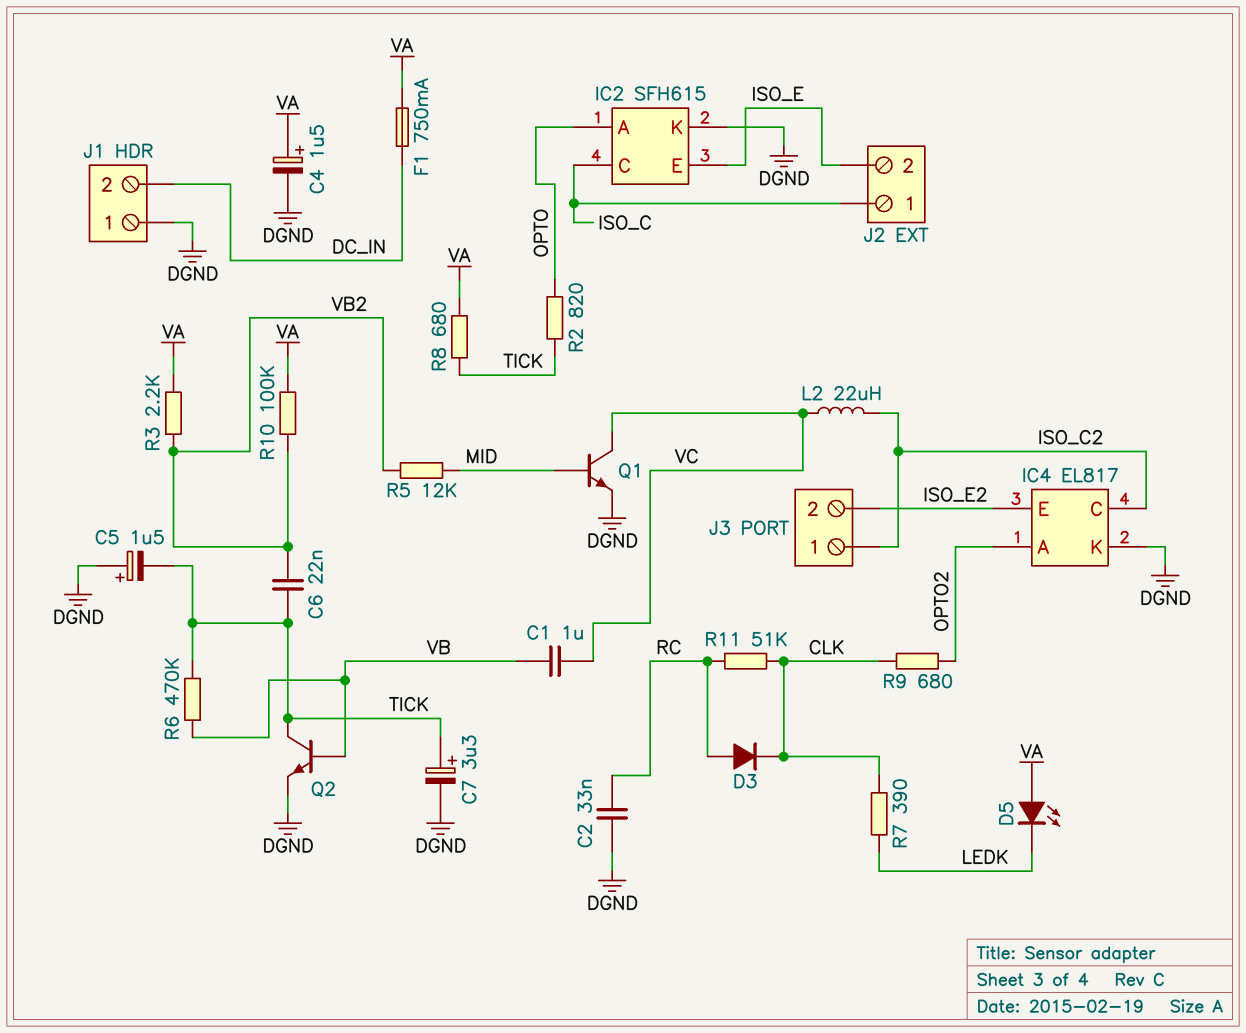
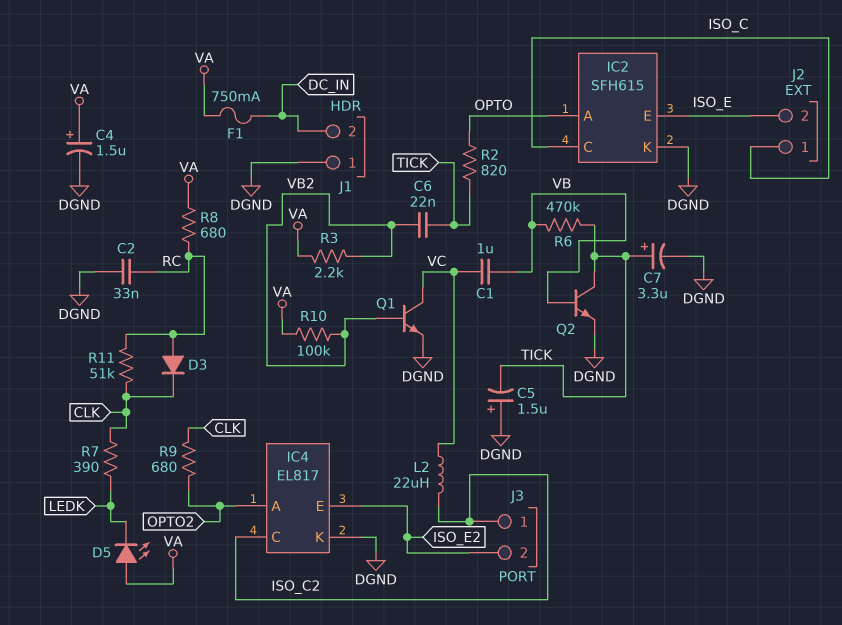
Q1: NPN (B MID, C VC, E DGND) -> NPN (B VB2, C VC, E DGND)
R5: 12k (MID, VB2) -> none
R8: 680 (TICK, VA) -> 680 (RC, VA)

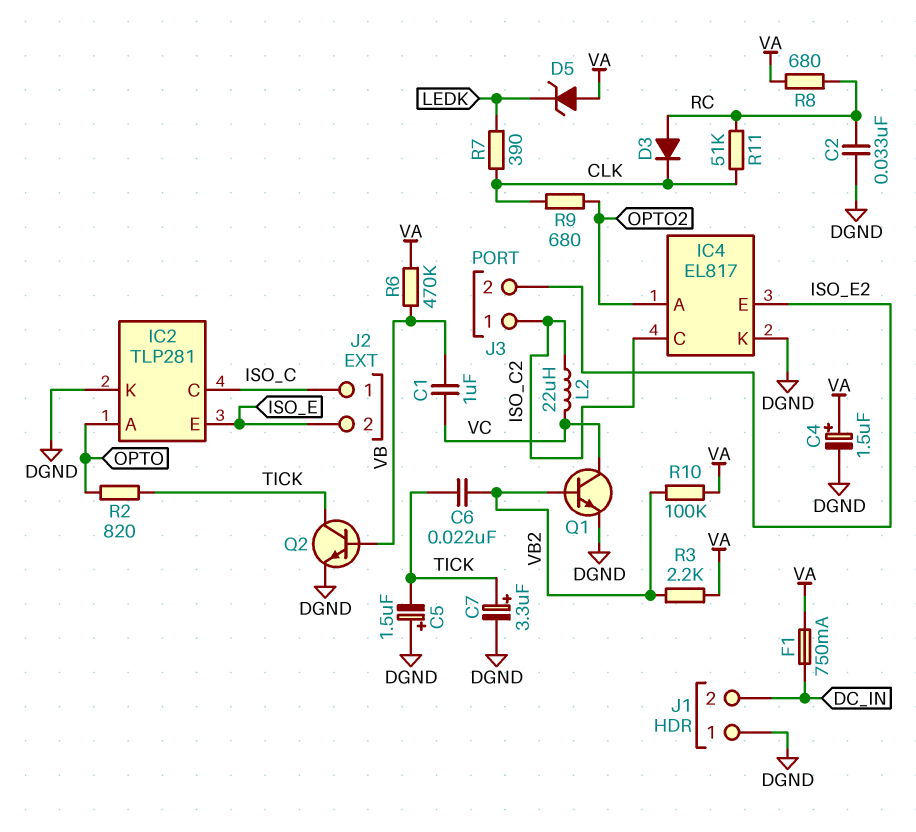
D5: LED (A VA, K LEDK) -> zener (A VA, K LEDK)
IC2: SFH615 -> TLP281
R6: 470k (TICK, VB) -> 470k (VA, VB)

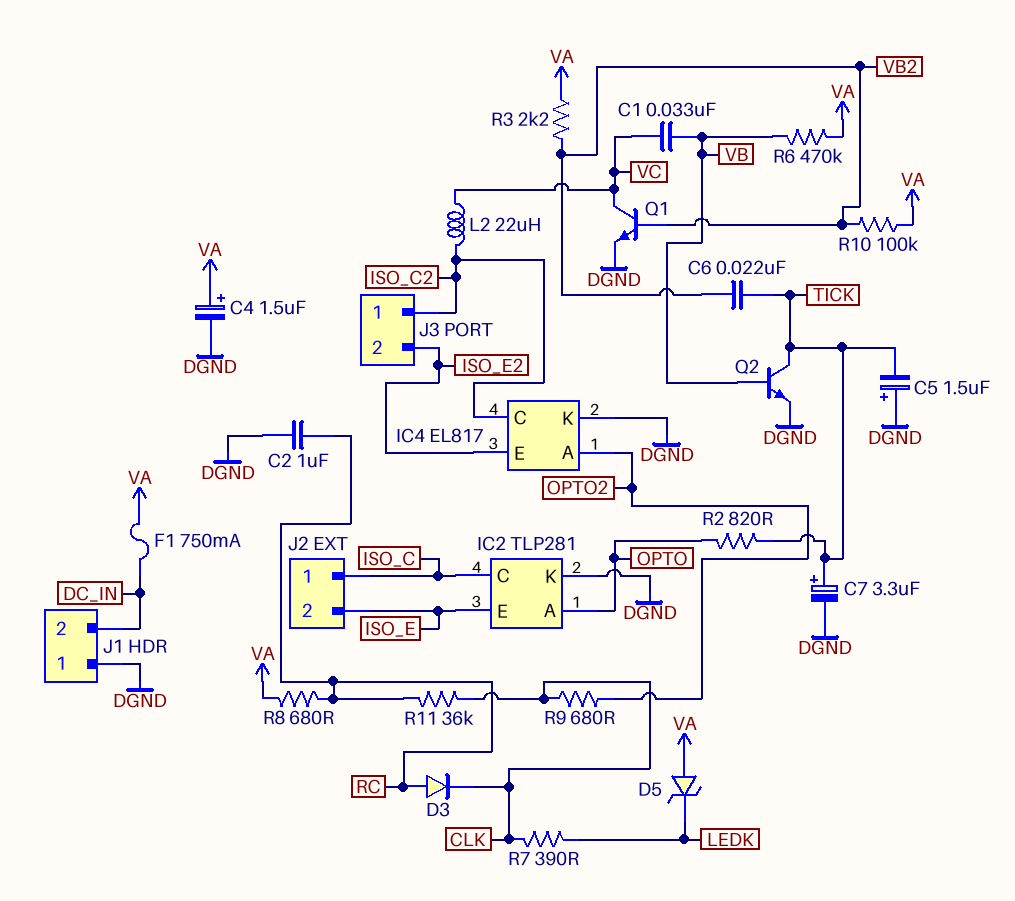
C1: 1uF (VB, VC) -> 33nF (VB, VC)
C2: 33nF (DGND, RC) -> 1uF (DGND, RC)
R11: 51k (CLK, RC) -> 36k (CLK, RC)

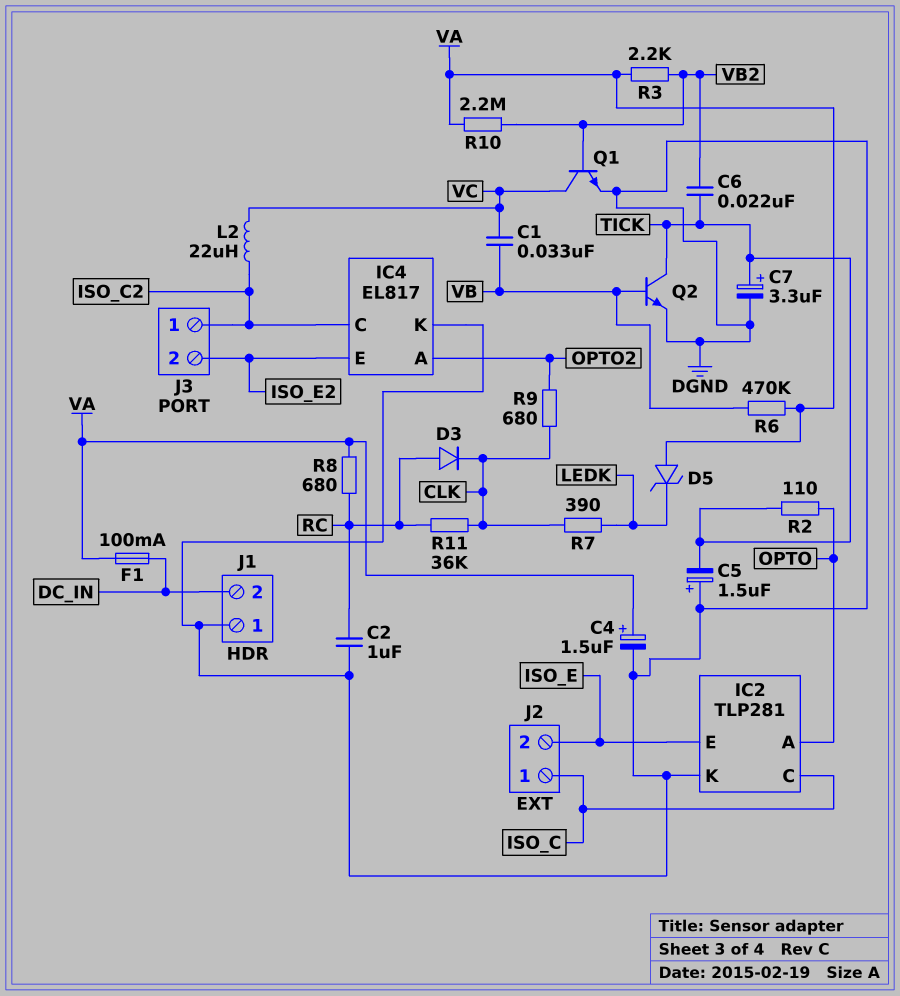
F1: 750mA (DC_IN, VA) -> 100mA (DC_IN, VA)
R2: 820 (OPTO, TICK) -> 110 (OPTO, TICK)
R10: 100k (VA, VB2) -> 2.2M (VA, VB2)

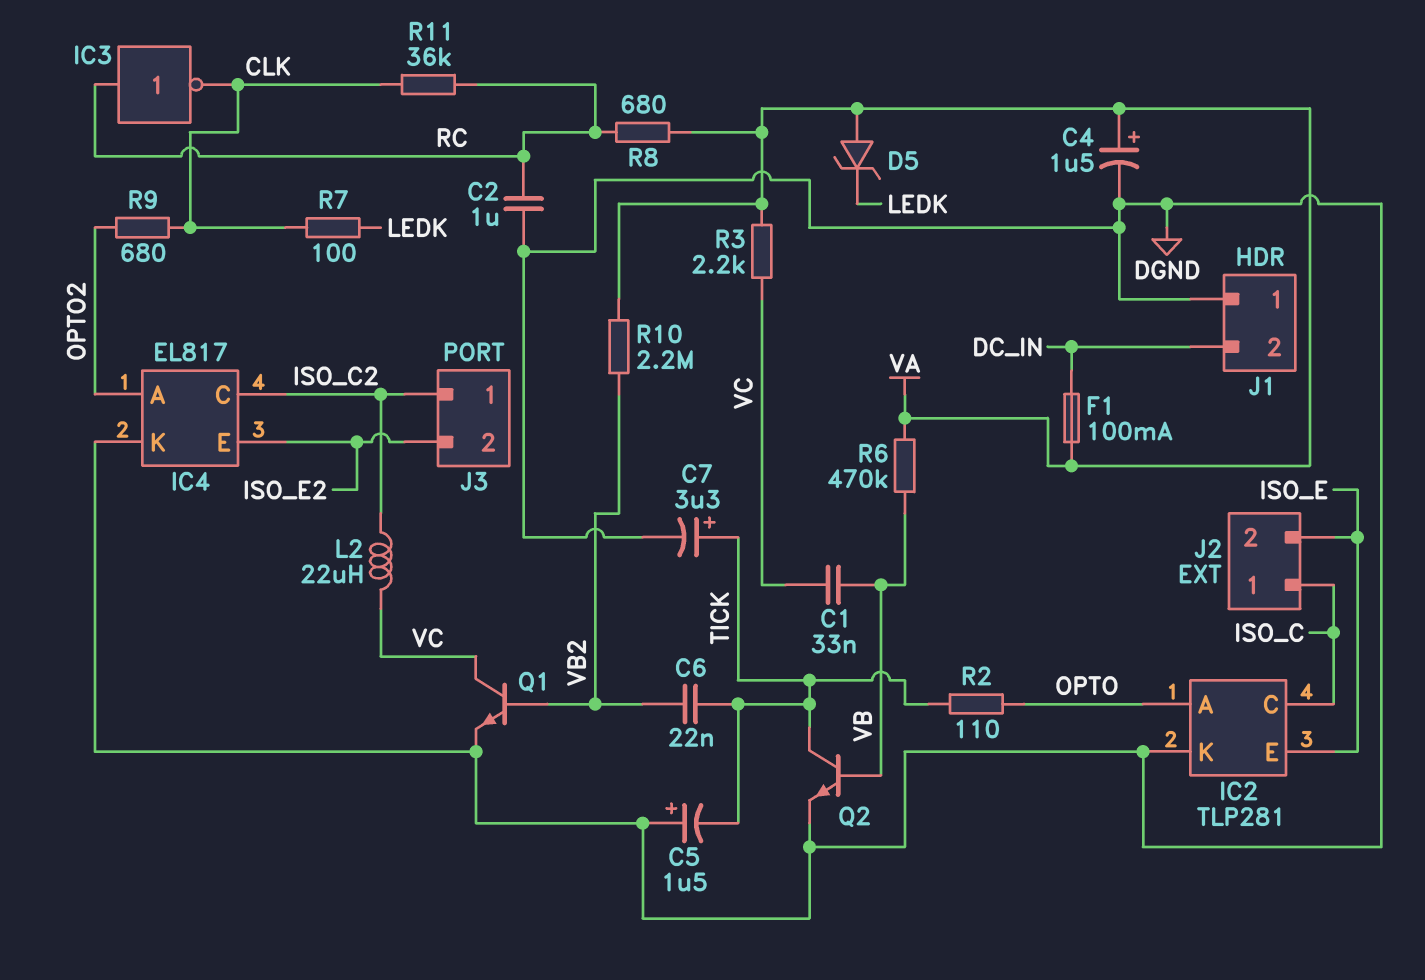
D3: diode (A RC, K CLK) -> none
IC3: none -> NOT (in RC, out CLK)
R3: 2.2k (VA, VB2) -> 2.2k (VA, VC)
R7: 390 (CLK, LEDK) -> 100 (CLK, LEDK)

